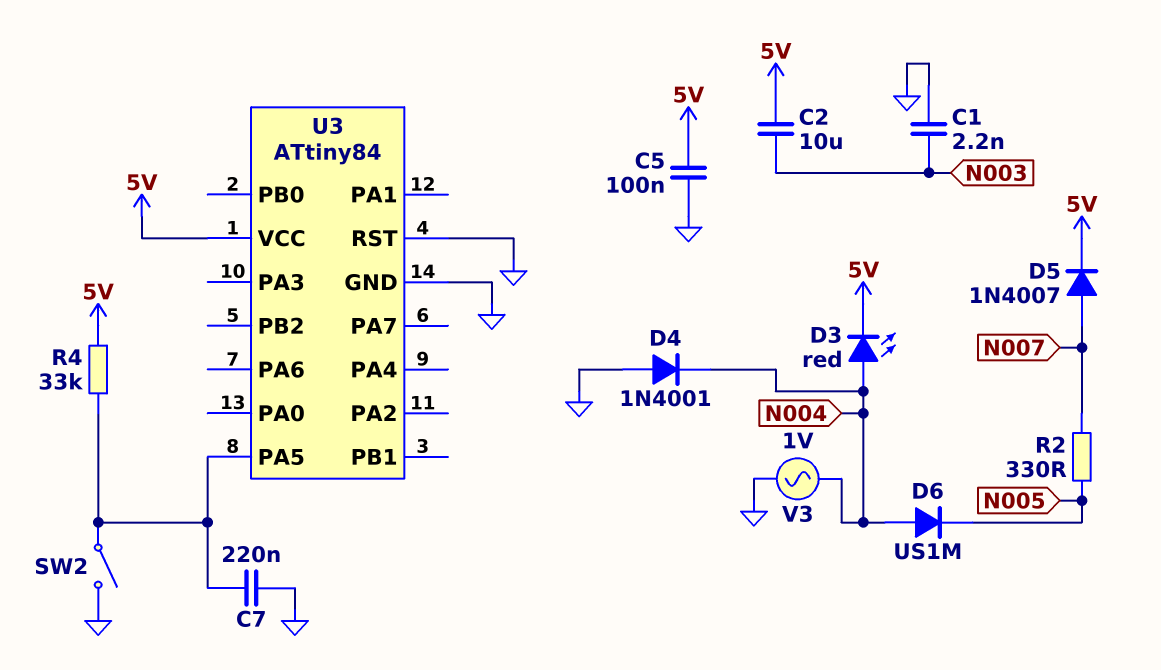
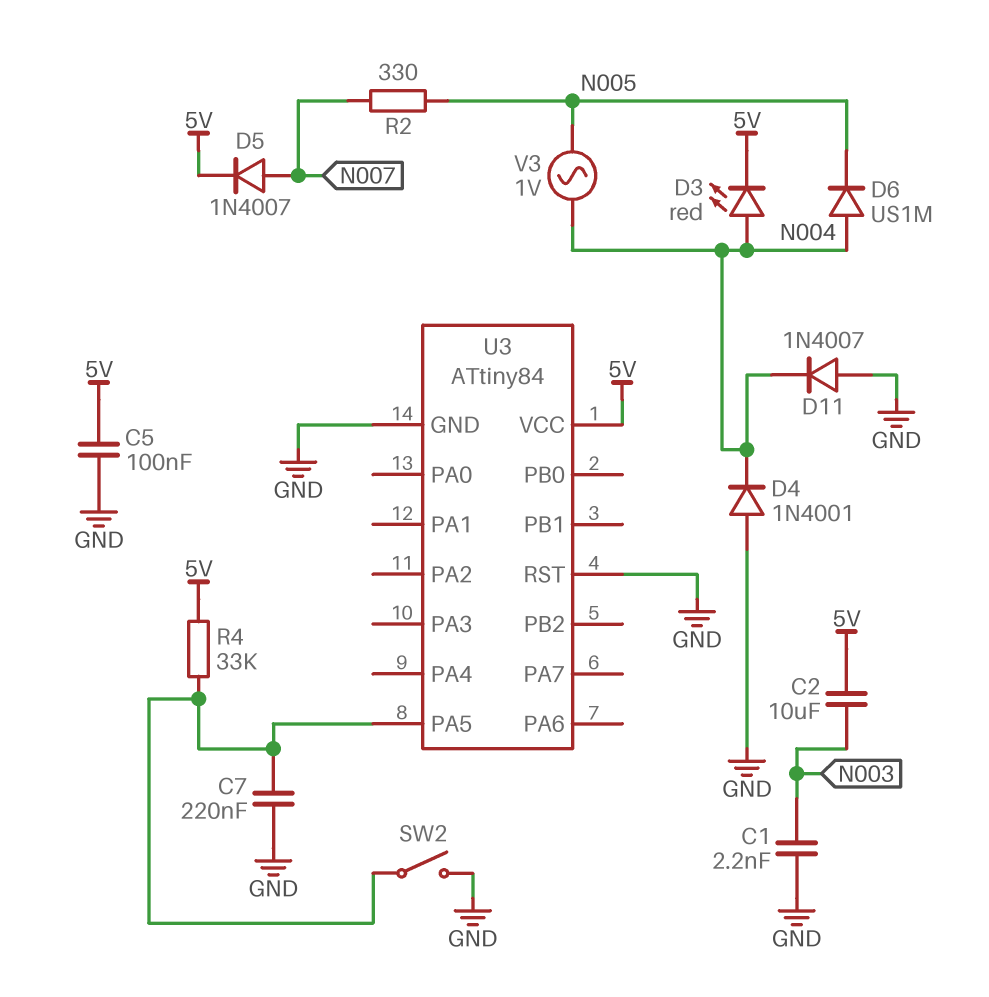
D11: none -> diode 1N4007 (A GND, K N004)
V3: AC 1V (GND, N004) -> AC 1V (N004, N005)

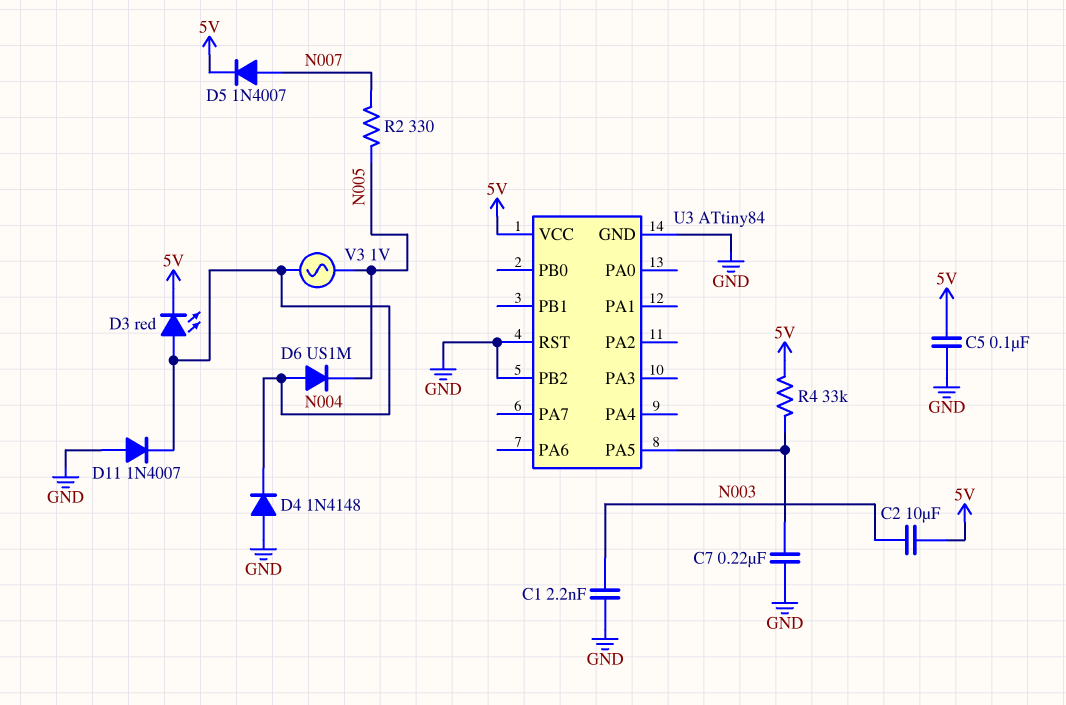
D4: diode 1N4001 (A GND, K N004) -> diode 1N4148 (A GND, K N004)
SW2: switch (GND, U3/PA5) -> none
U3 pin PB2: none -> GND

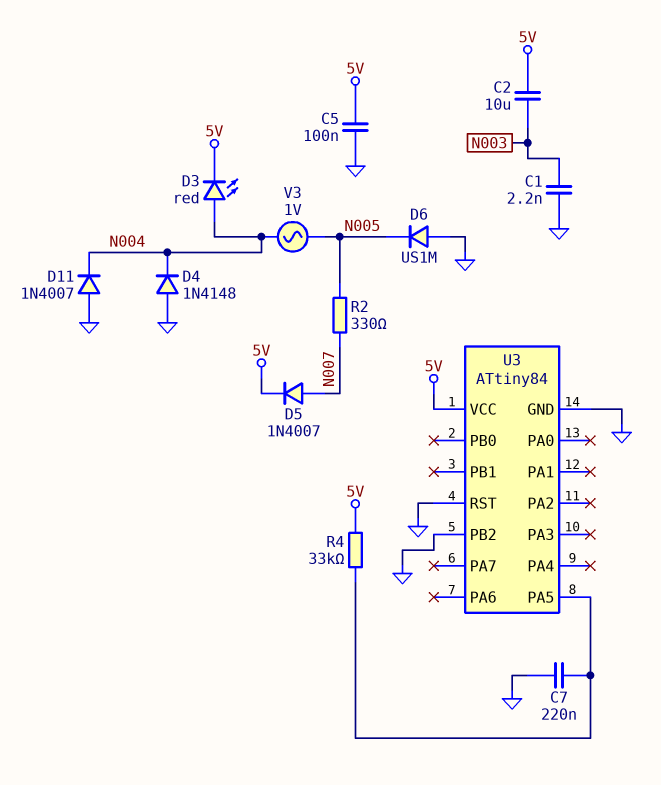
D6: diode US1M (A N004, K N005) -> diode US1M (A GND, K N005)

